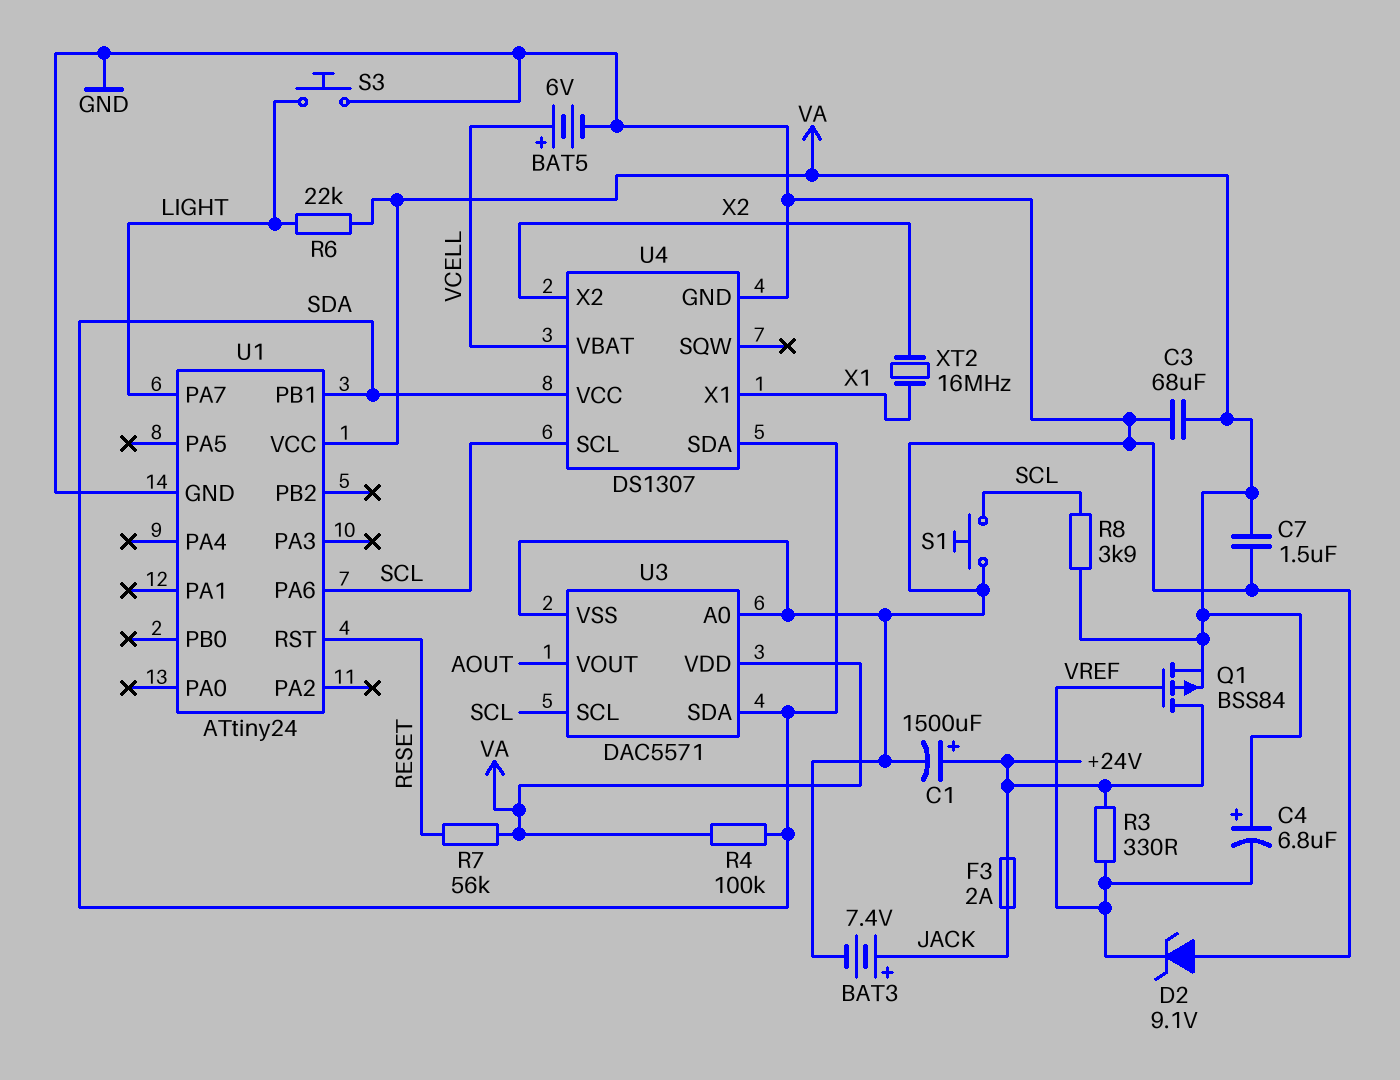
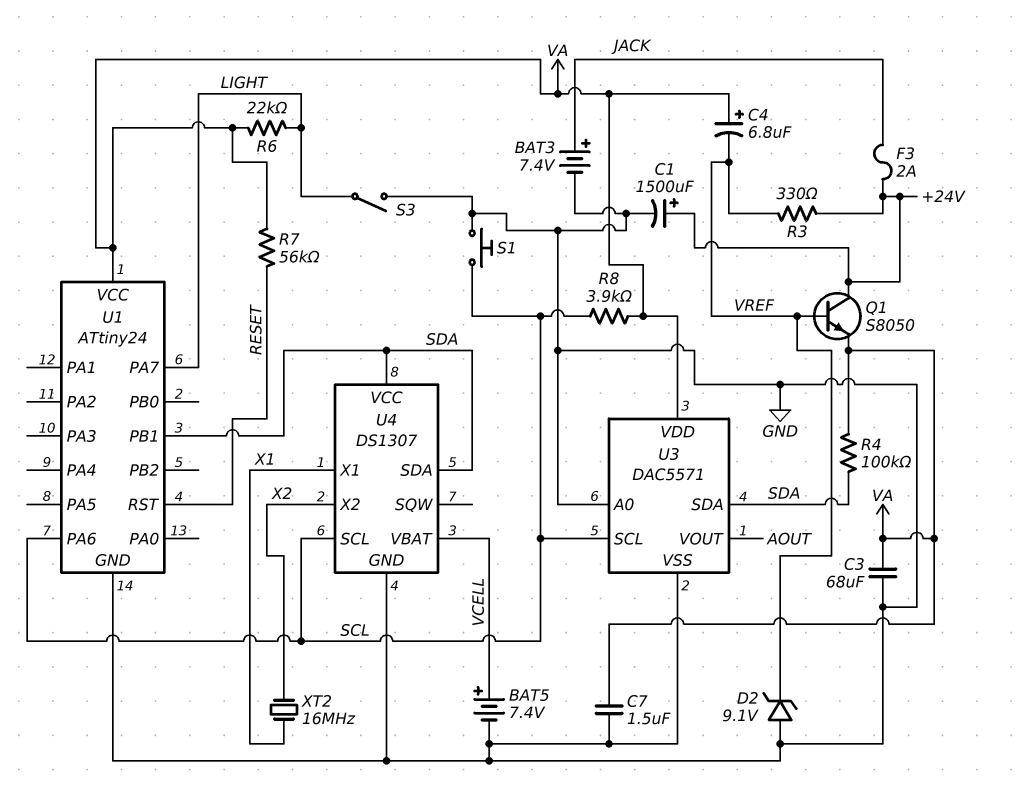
BAT5: 6V (plus VCELL, minus GND) -> 7.4V (plus VCELL, minus GND)
Q1: PMOS BSS84 (G VREF, D +24V, S VA) -> NPN S8050 (B VREF, C +24V, E VA)
S3: button (GND, LIGHT) -> switch (GND, LIGHT)

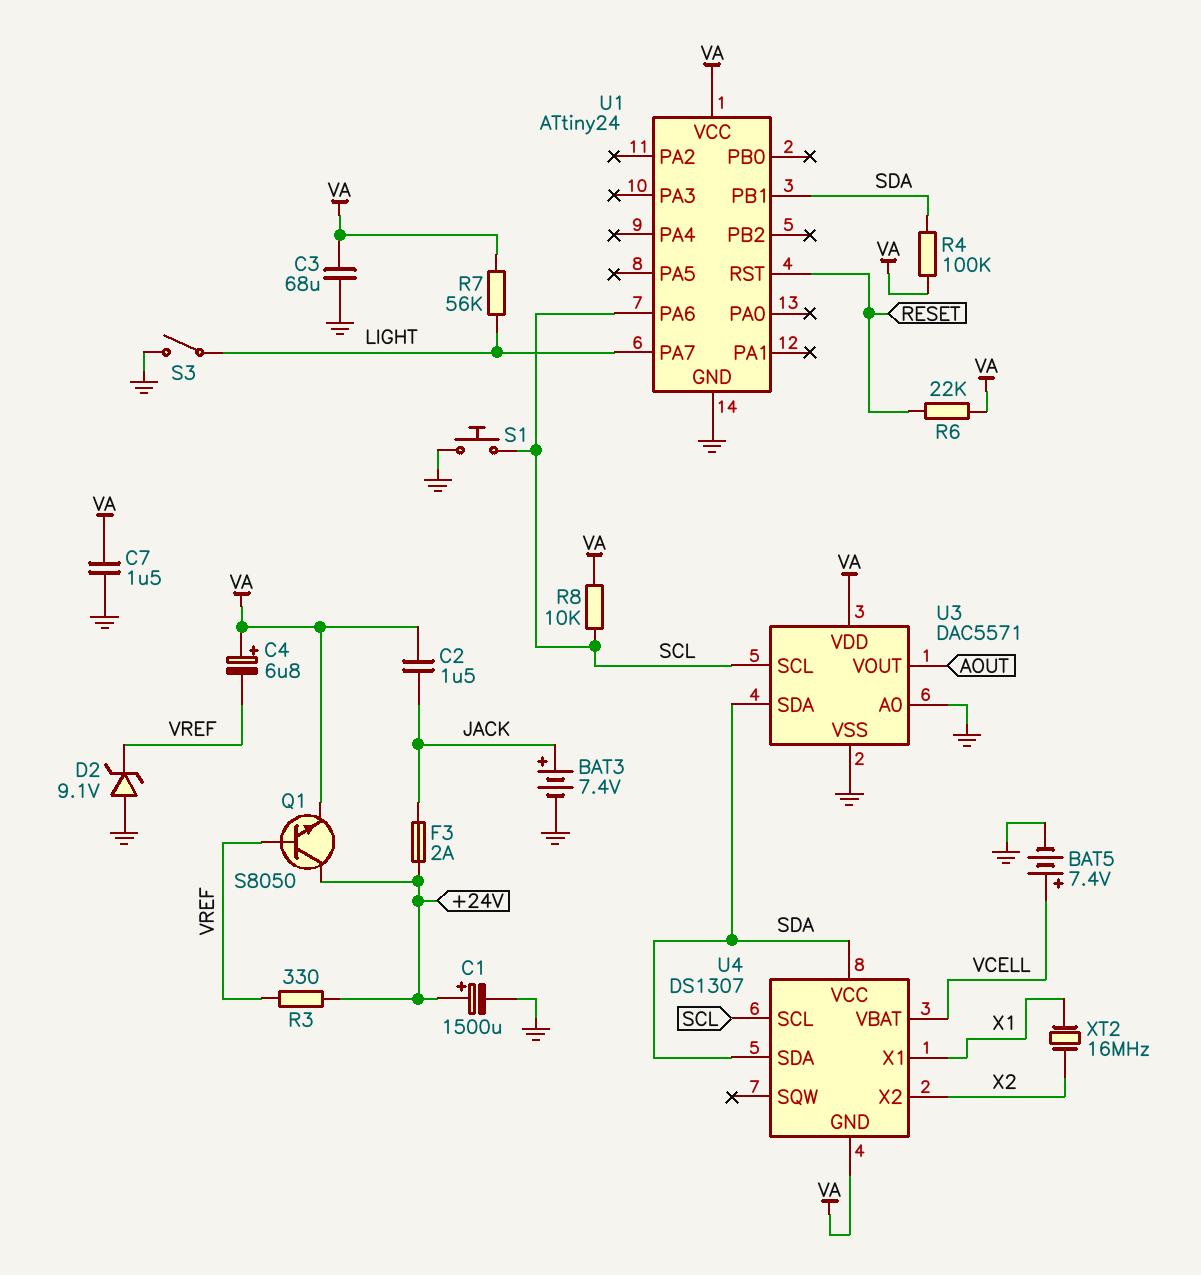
C2: none -> 1.5uF (JACK, VA)
R6: 22k (LIGHT, VA) -> 22k (RESET, VA)
R7: 56k (RESET, VA) -> 56k (LIGHT, VA)
R8: 3.9k (SCL, VA) -> 10k (SCL, VA)
U4 pin GND: GND -> VA

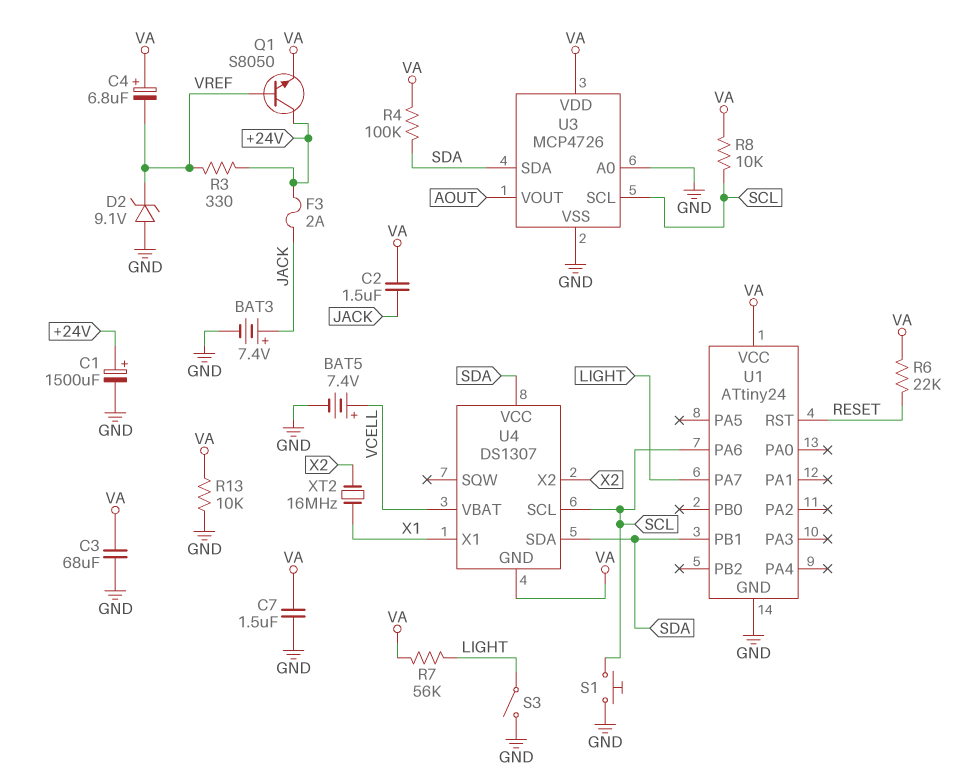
R13: none -> 10k (GND, VA)
U3: DAC5571 -> MCP4726

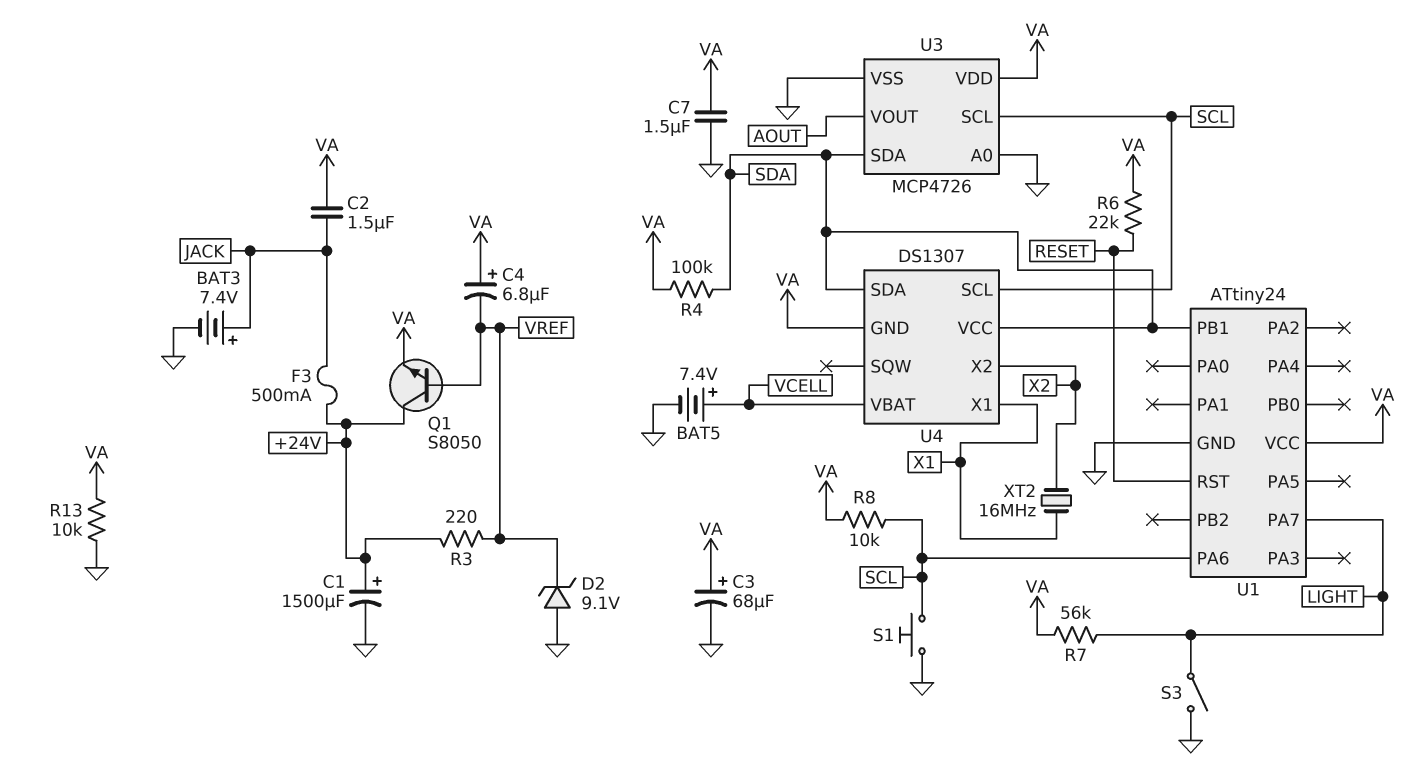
C3: 68uF (GND, VA) -> 68uF (plus VA, minus GND)
F3: 2A (+24V, JACK) -> 500mA (+24V, JACK)
R3: 330 (+24V, VREF) -> 220 (+24V, VREF)

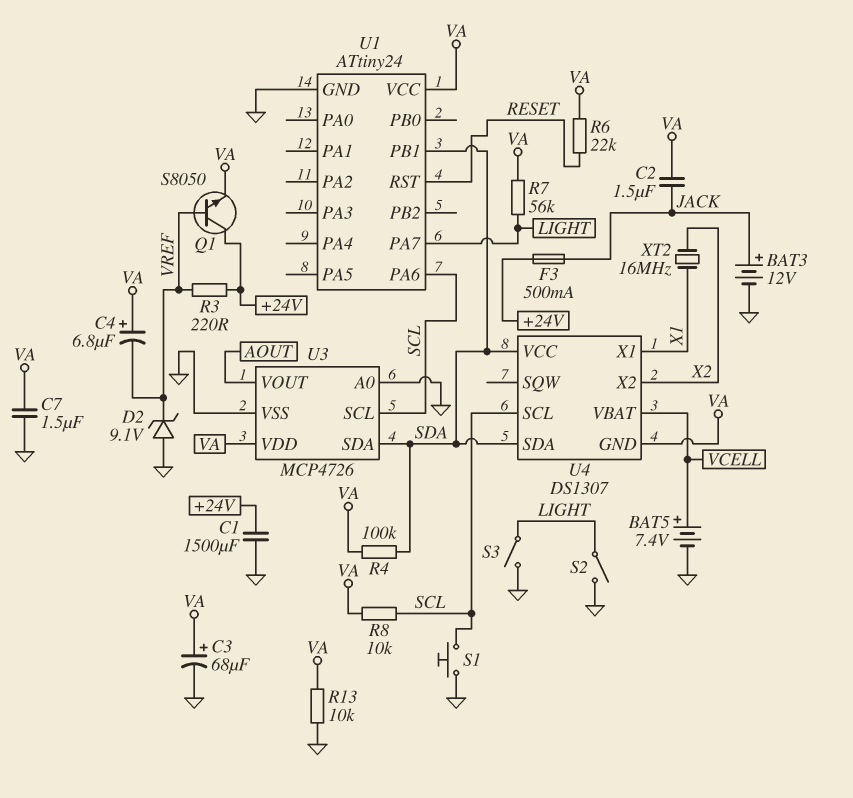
BAT3: 7.4V (plus JACK, minus GND) -> 12V (plus JACK, minus GND)
C1: 1500uF (plus +24V, minus GND) -> 1500uF (+24V, GND)
S2: none -> switch (GND, LIGHT)

